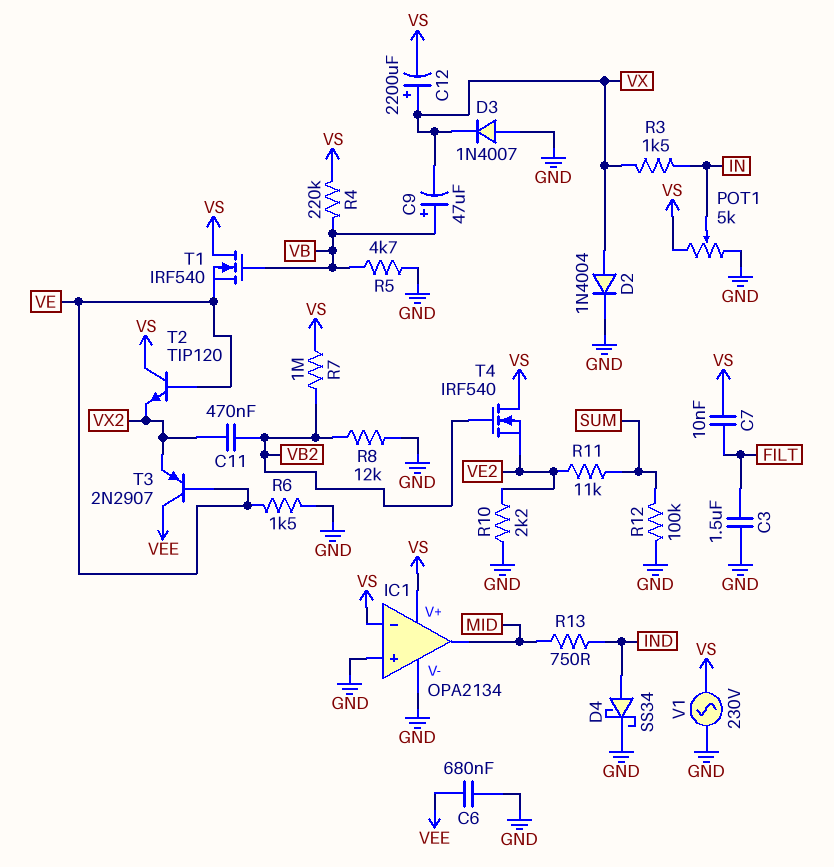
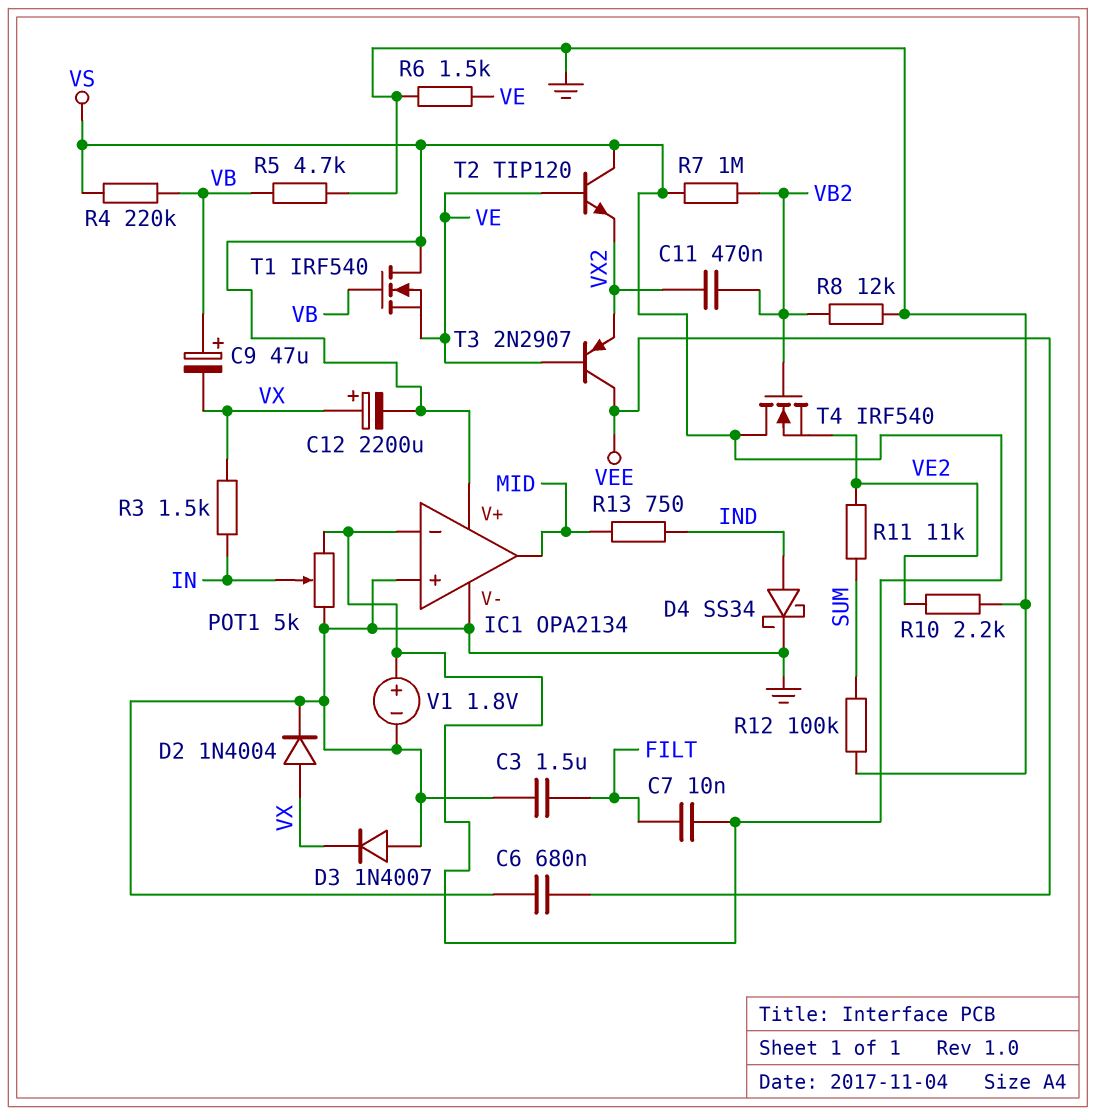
V1: AC 230V (GND, VS) -> 1.8V (plus VS, minus GND)

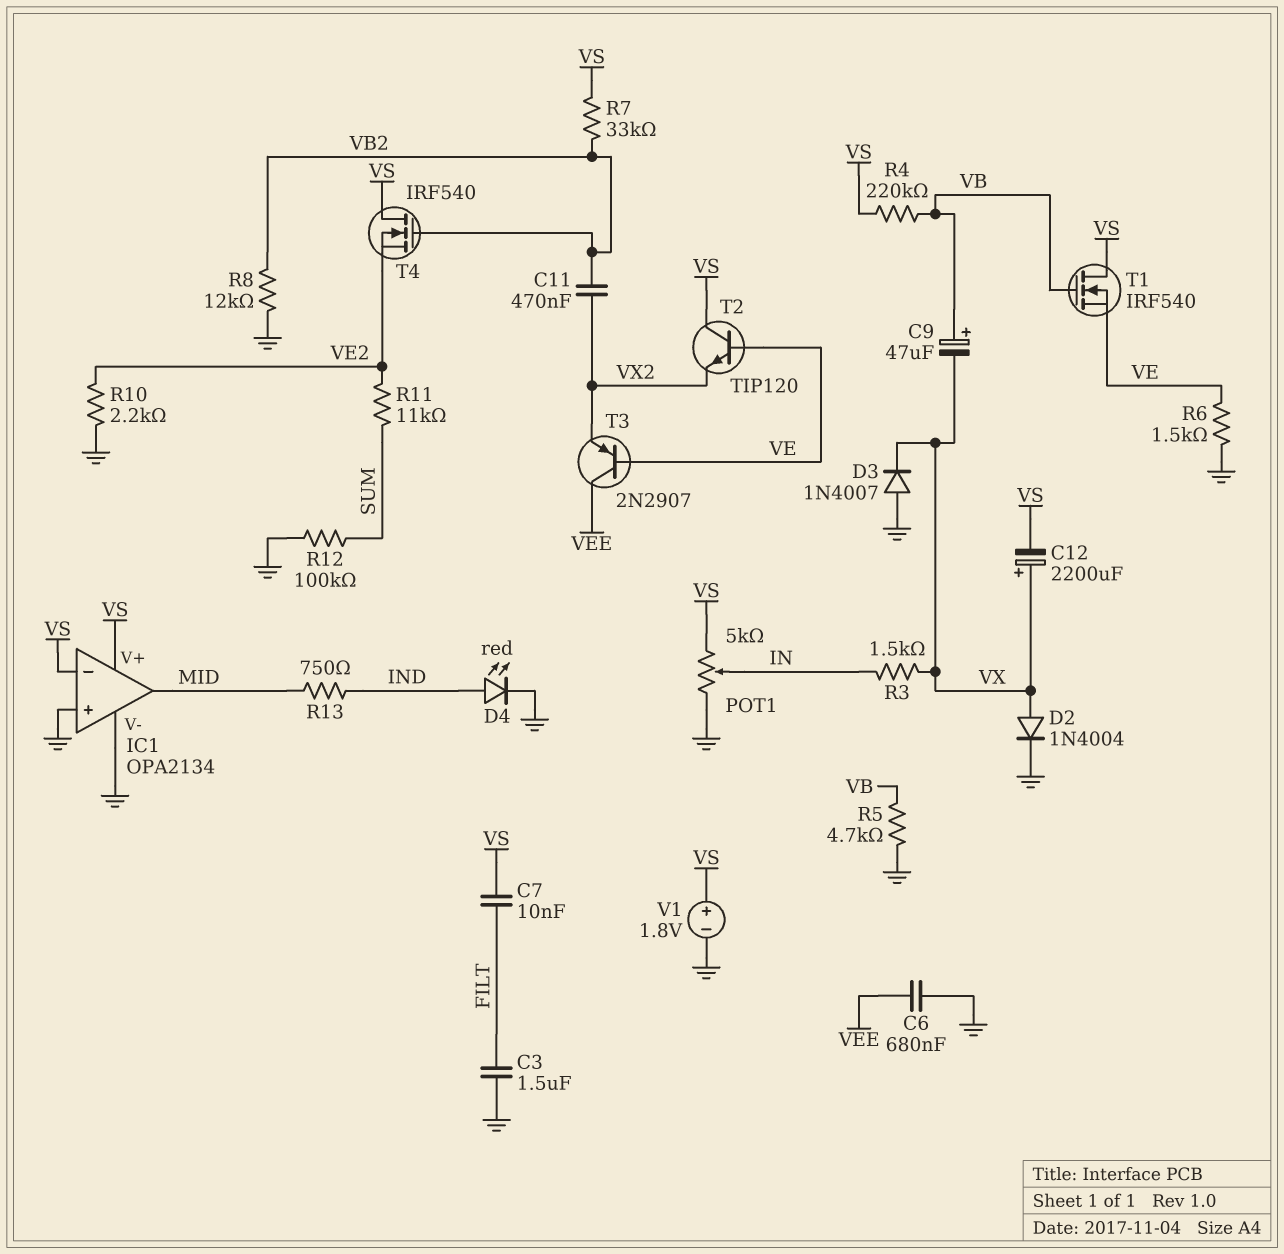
D4: schottky SS34 (A IND, K GND) -> LED red (A IND, K GND)
R7: 1M (VB2, VS) -> 33k (VB2, VS)

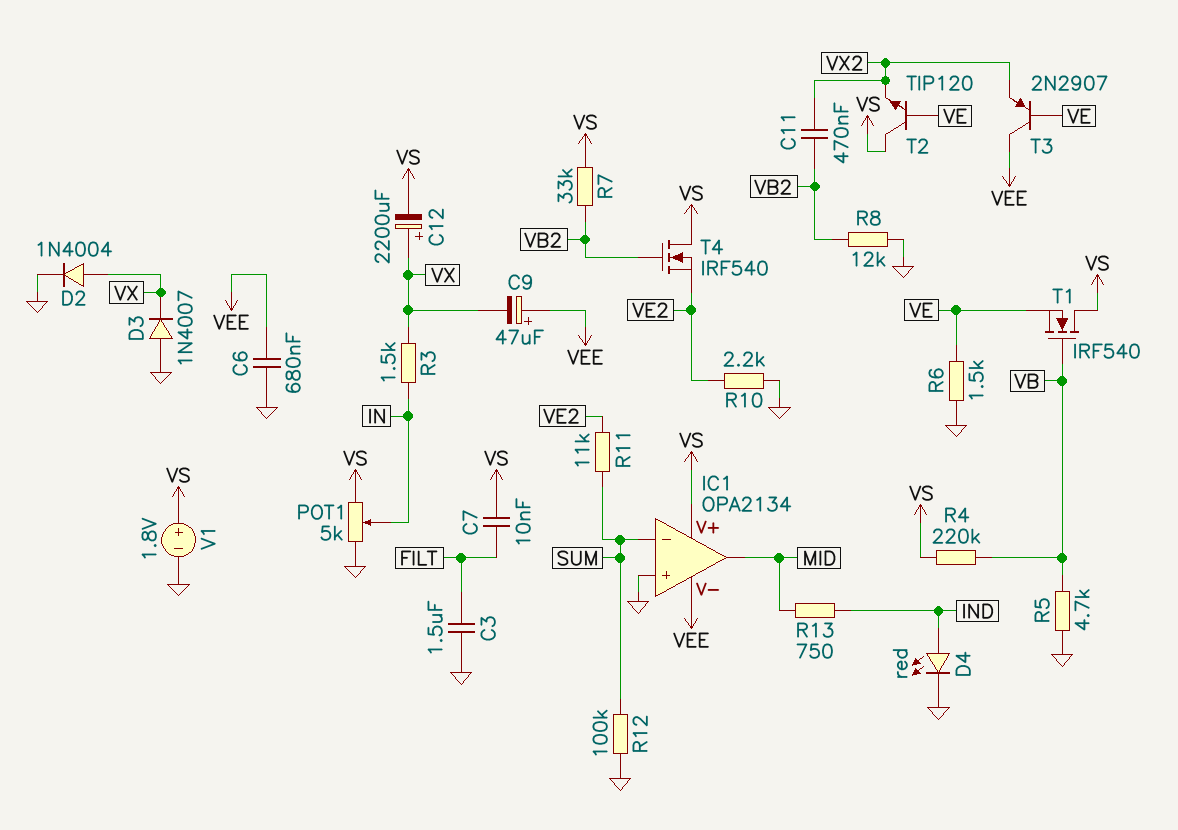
C9: 47uF (plus VB, minus VX) -> 47uF (plus VEE, minus VX)
IC1 pin V-: GND -> VEE
IC1 pin in-: VS -> SUM

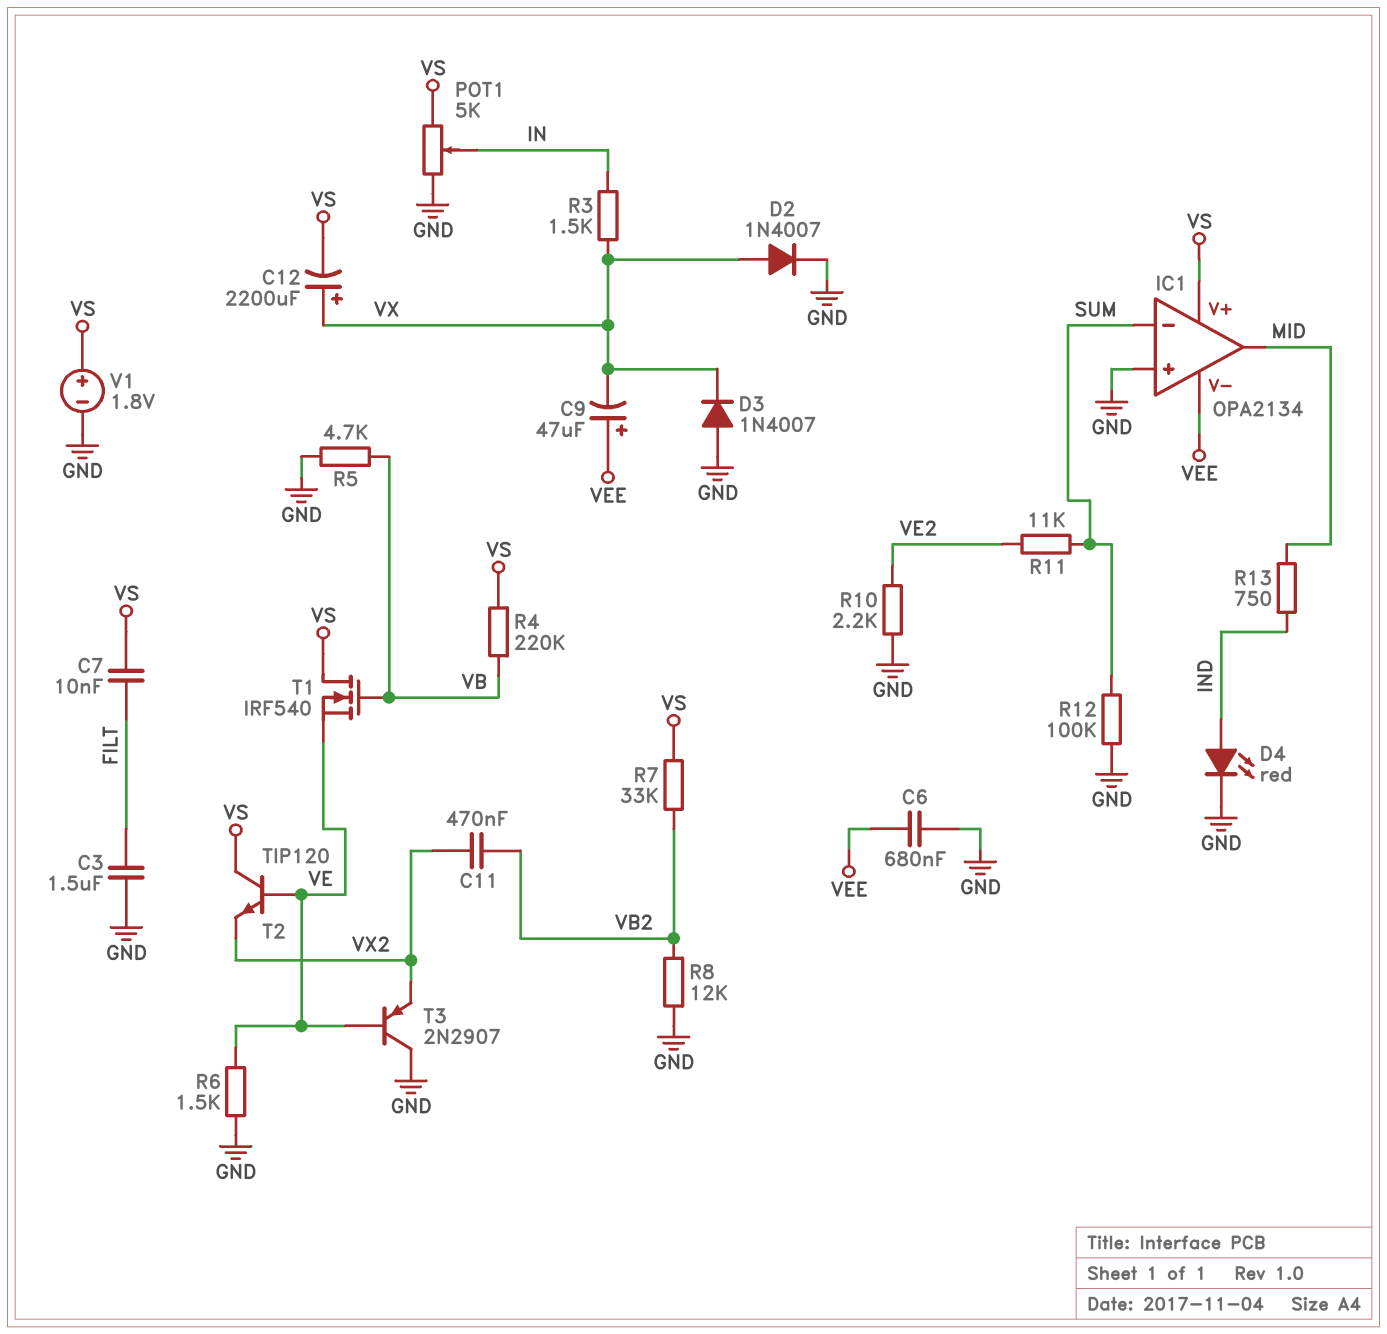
D2: diode 1N4004 (A VX, K GND) -> diode 1N4007 (A VX, K GND)
T3: PNP 2N2907 (B VE, C VEE, E VX2) -> PNP 2N2907 (B VE, C GND, E VX2)
T4: NMOS IRF540 (G VB2, D VS, S VE2) -> none

